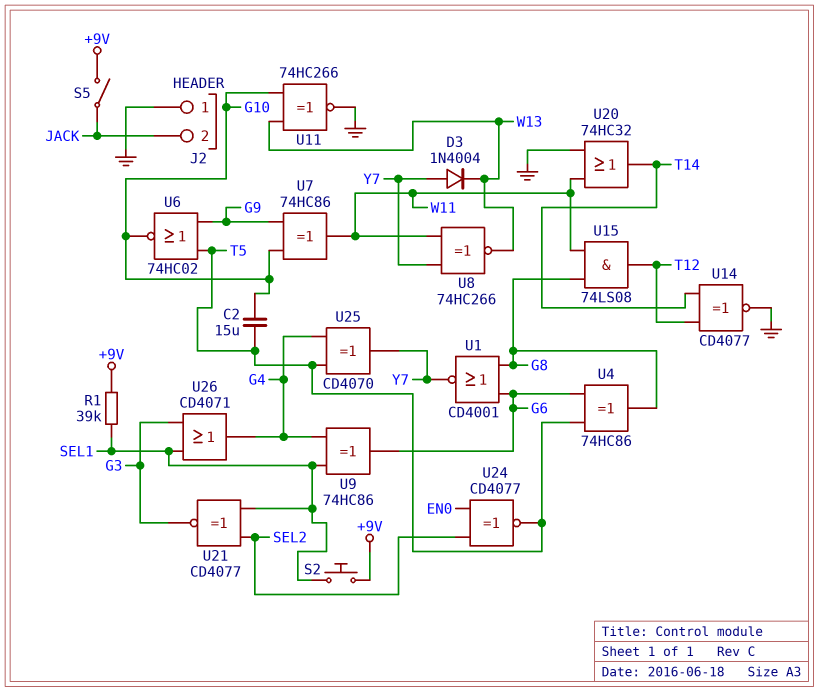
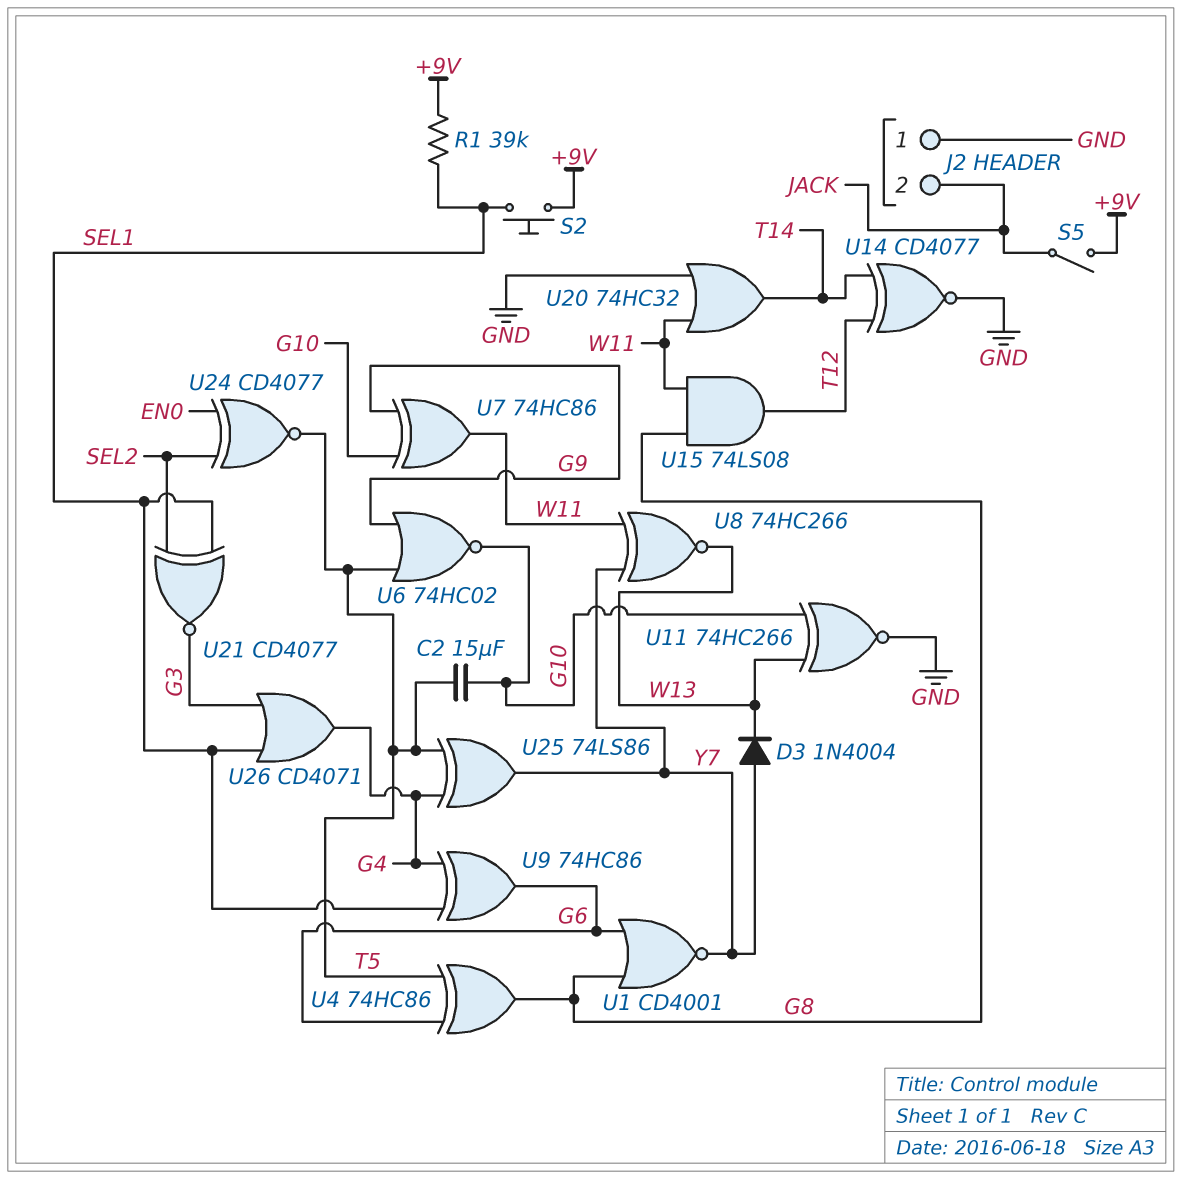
U25: XOR CD4070 (in G4, in T5, out Y7) -> XOR 74LS86 (in G4, in T5, out Y7)

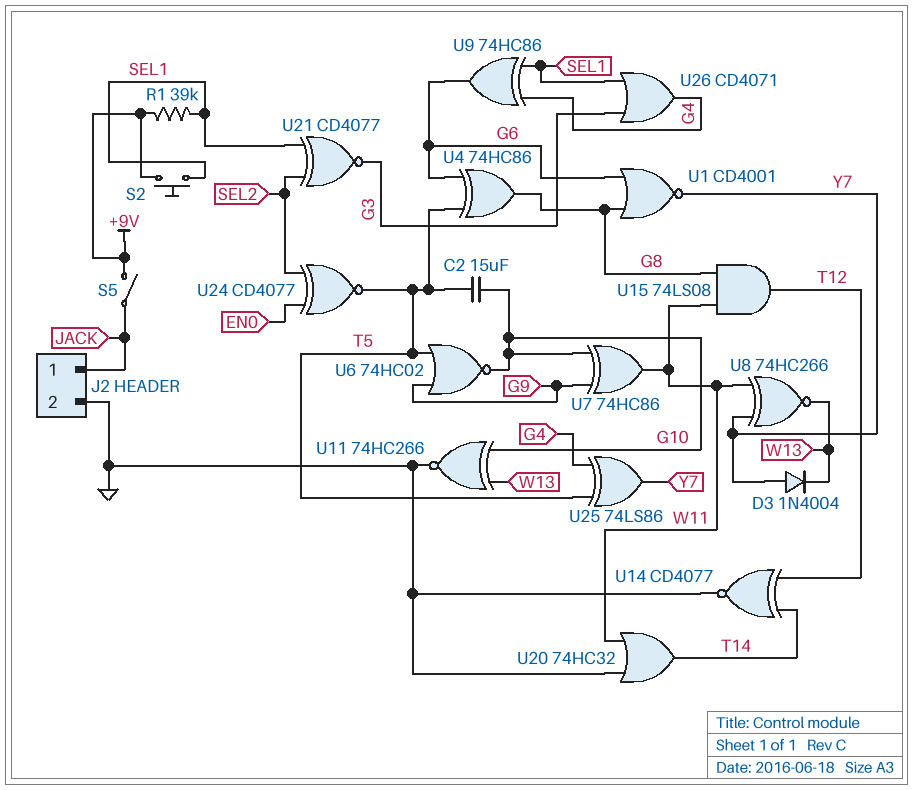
J2 pin 1: GND -> JACK
J2 pin 2: JACK -> GND

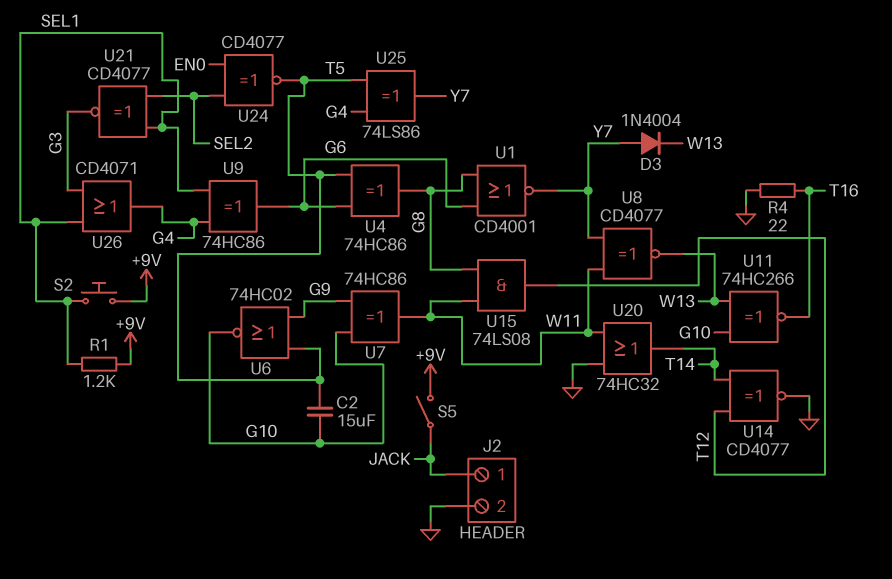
R1: 39k (+9V, SEL1) -> 1.2k (+9V, SEL1)
R4: none -> 22 (GND, T16)
U8: XNOR 74HC266 (in W11, in Y7, out W13) -> XNOR CD4077 (in W11, in Y7, out W13)
U11: XNOR 74HC266 (in G10, in W13, out GND) -> XNOR 74HC266 (in G10, in W13, out T16)

